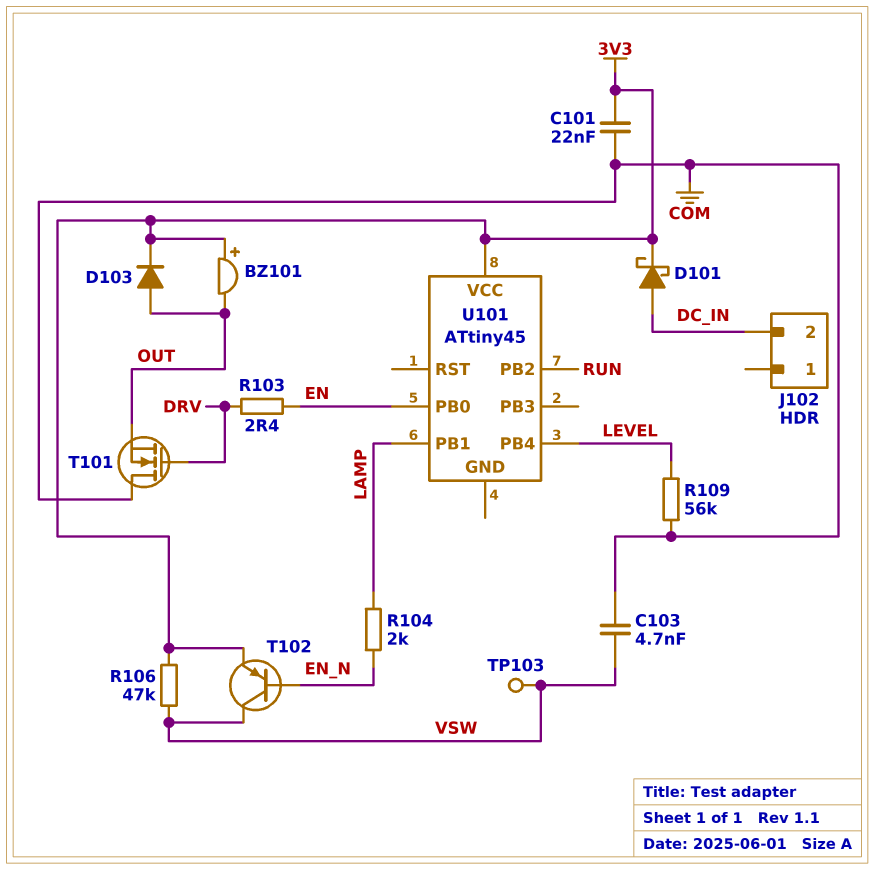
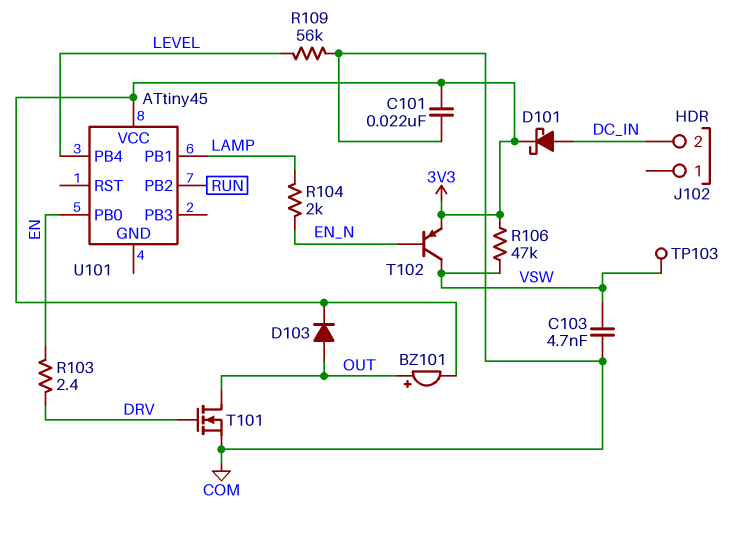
BZ101: buzzer (plus 3V3, minus OUT) -> buzzer (plus OUT, minus 3V3)
T101: NMOS (G DRV, D COM, S OUT) -> NMOS (G DRV, D OUT, S COM)

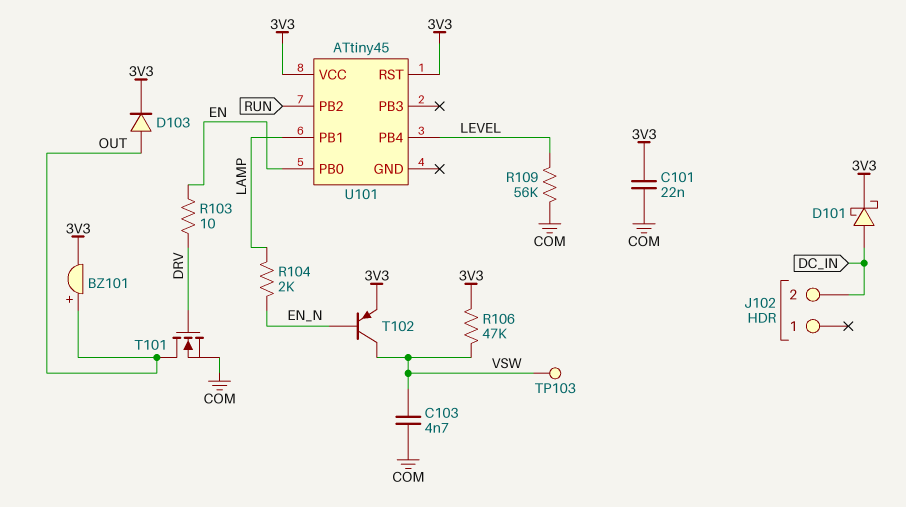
R103: 2.4 (DRV, EN) -> 10 (DRV, EN)
U101 pin RST: none -> 3V3

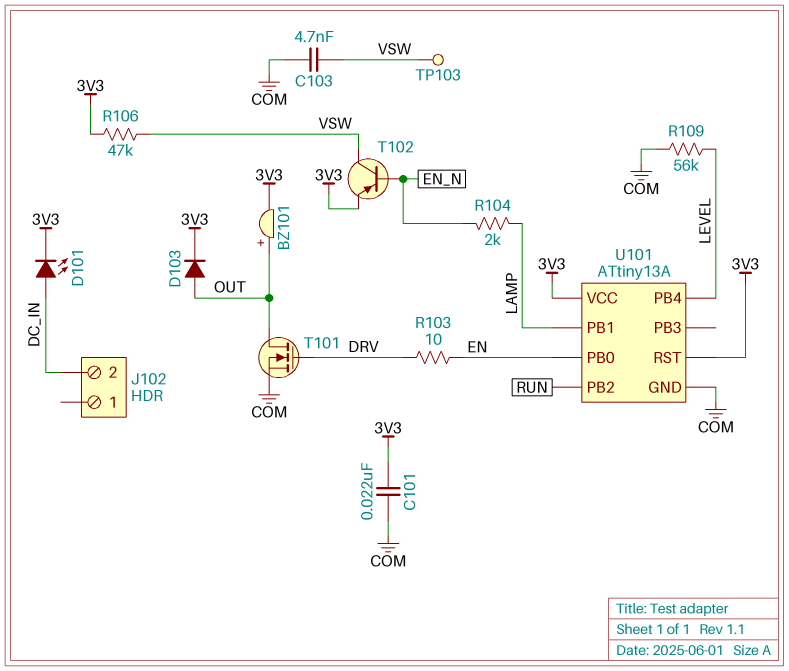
D101: schottky (A DC_IN, K 3V3) -> LED (A DC_IN, K 3V3)
U101: ATtiny45 -> ATtiny13A
U101 pin GND: none -> COM

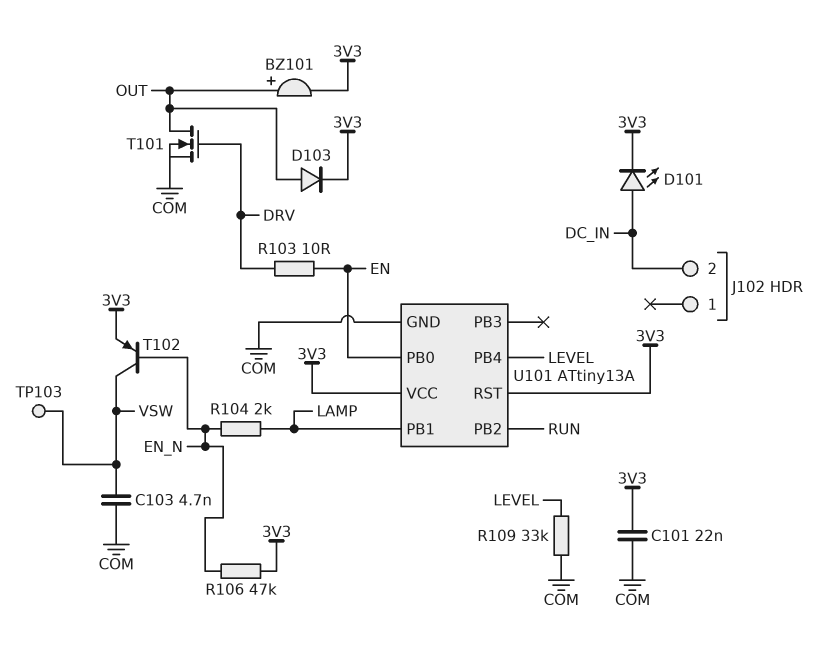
R106: 47k (3V3, VSW) -> 47k (3V3, EN_N)
R109: 56k (COM, LEVEL) -> 33k (COM, LEVEL)

